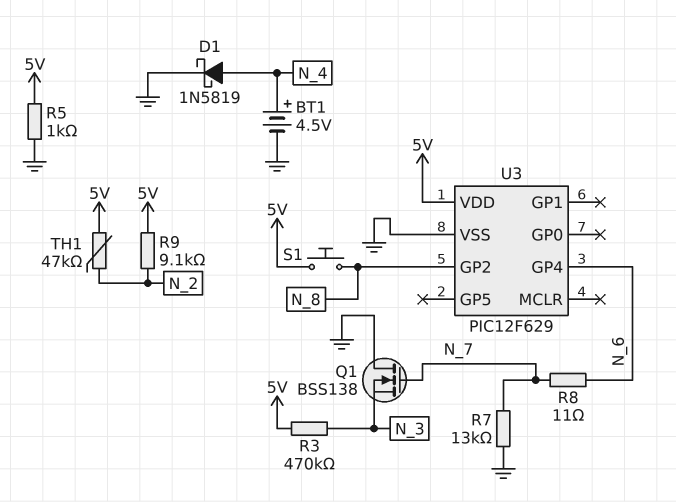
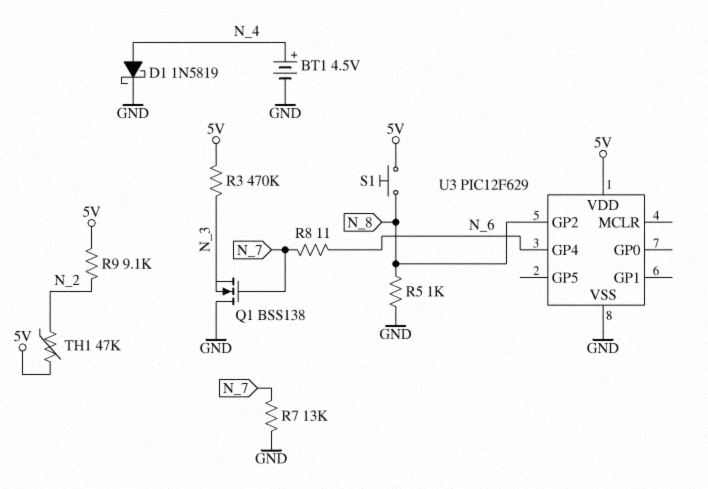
R5: 1k (5V, GND) -> 1k (GND, N_8)

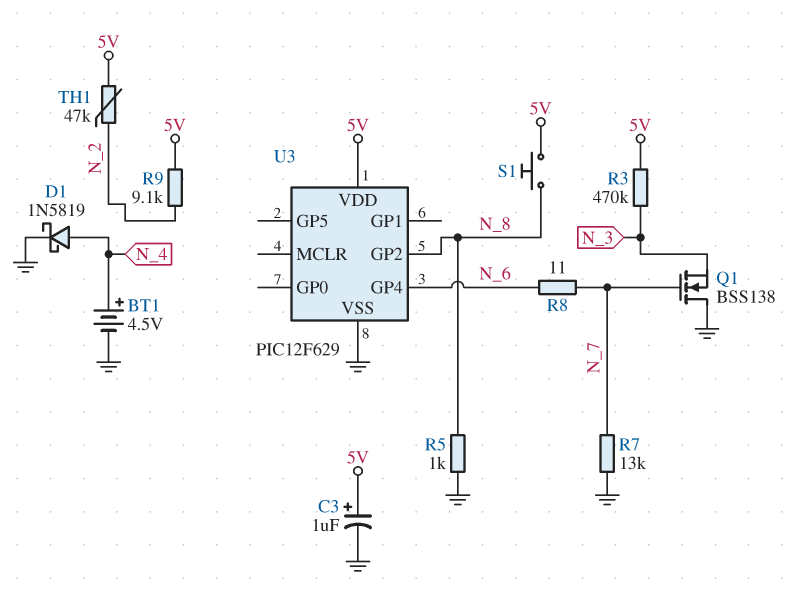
C3: none -> 1uF (plus 5V, minus GND)

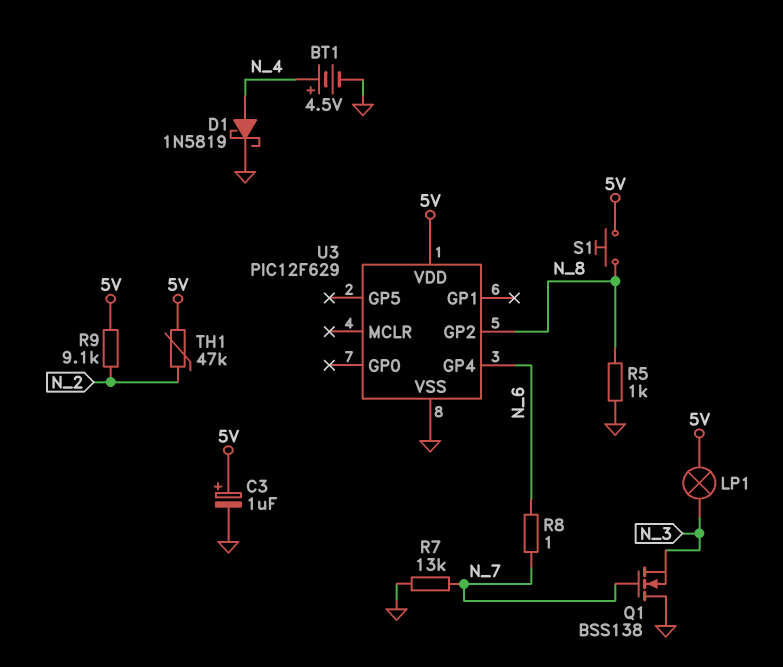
LP1: none -> lamp (5V, N_3)
R3: 470k (5V, N_3) -> none
R8: 11 (N_6, N_7) -> 1 (N_6, N_7)

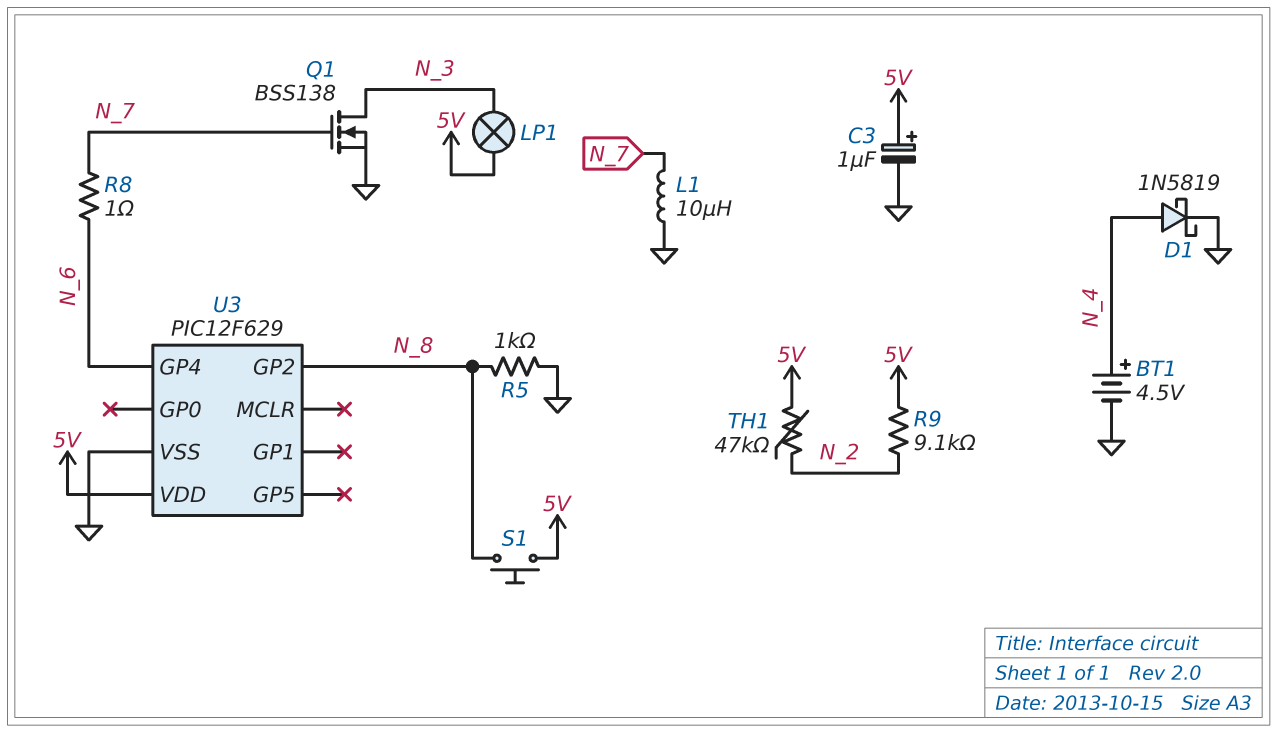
L1: none -> 10uH (GND, N_7)
Q1: NMOS BSS138 (G N_7, D GND, S N_3) -> NMOS BSS138 (G N_7, D N_3, S GND)
R7: 13k (GND, N_7) -> none

